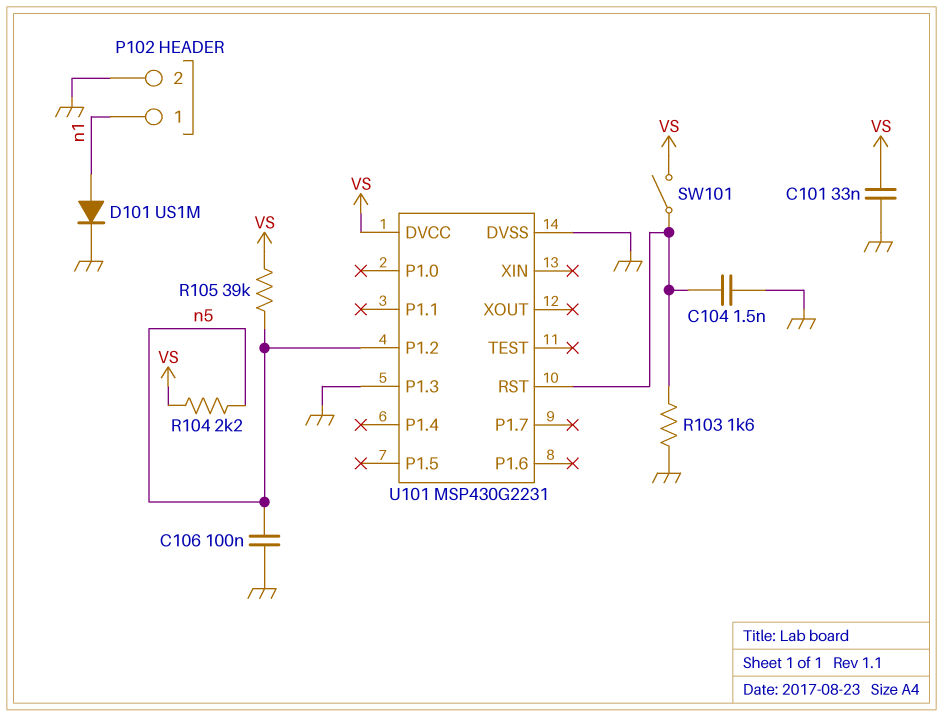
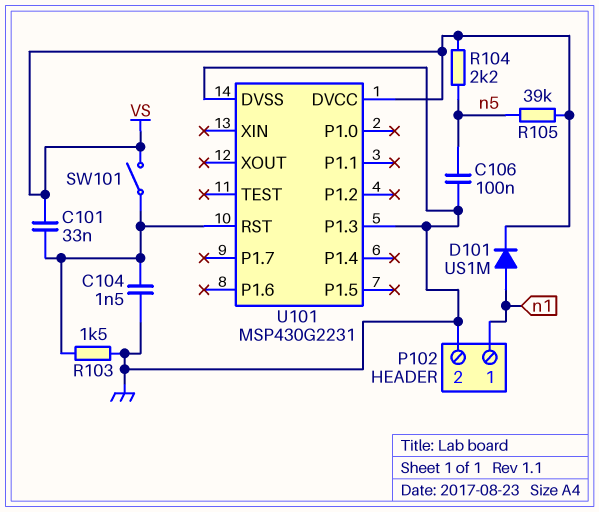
C101: 33nF (GND, VS) -> 33nF (U101/RST, VS)
D101: diode US1M (A n1, K GND) -> diode US1M (A n1, K VS)
R103: 1.6k (GND, U101/RST) -> 1.5k (GND, U101/RST)
U101 pin P1.2: n5 -> none

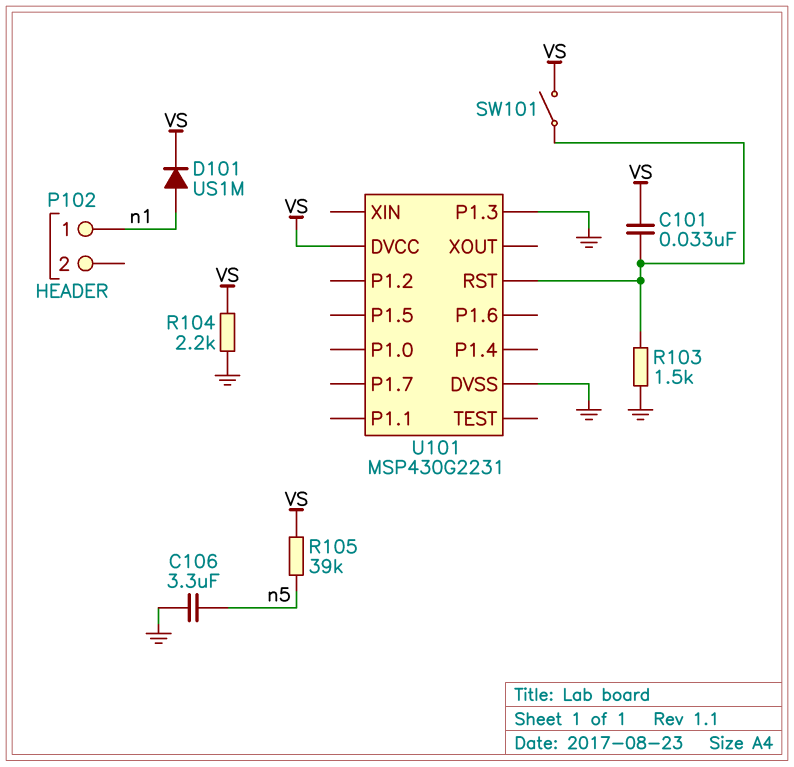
C104: 1.5nF (GND, U101/RST) -> none
C106: 100nF (GND, n5) -> 3.3uF (GND, n5)
P102 pin 2: GND -> none
R104: 2.2k (VS, n5) -> 2.2k (GND, VS)

